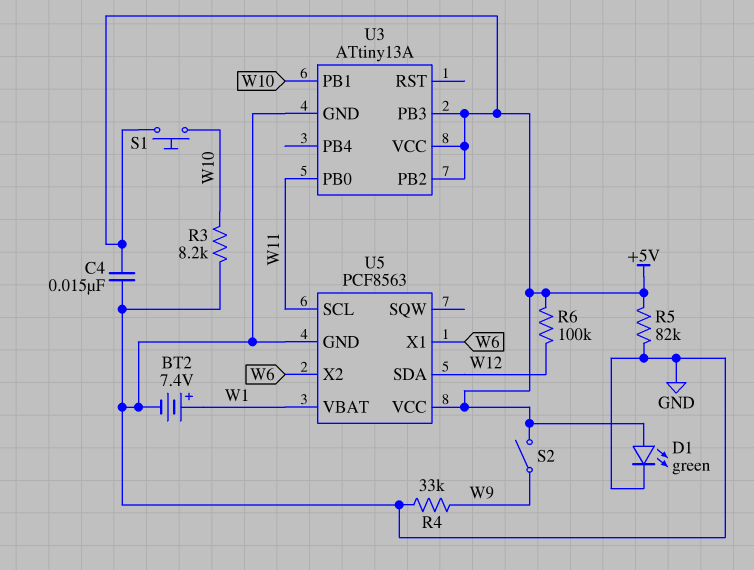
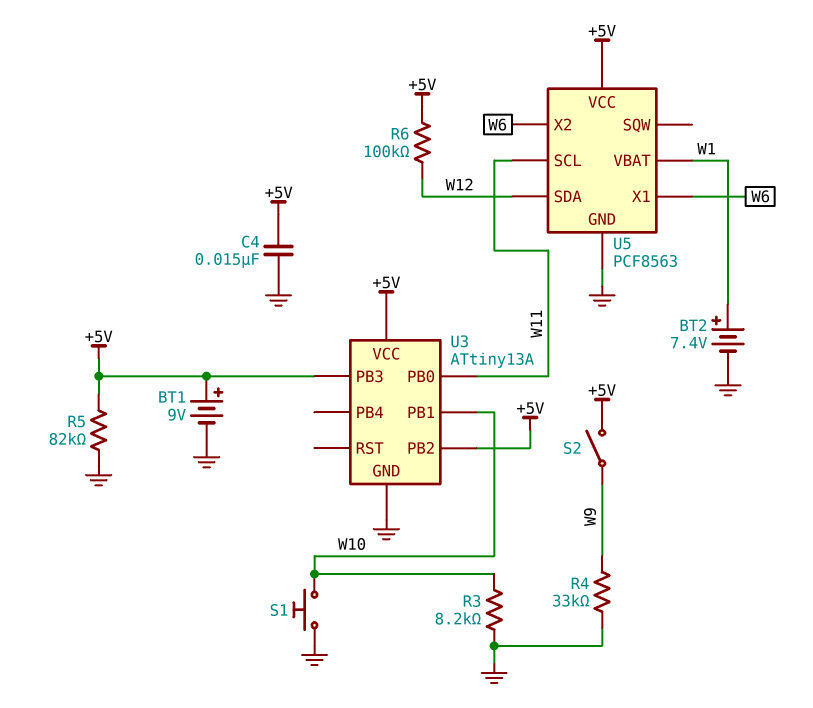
BT1: none -> 9V (plus +5V, minus GND)
D1: LED green (A +5V, K GND) -> none
S1: button (+5V, W10) -> button (GND, W10)

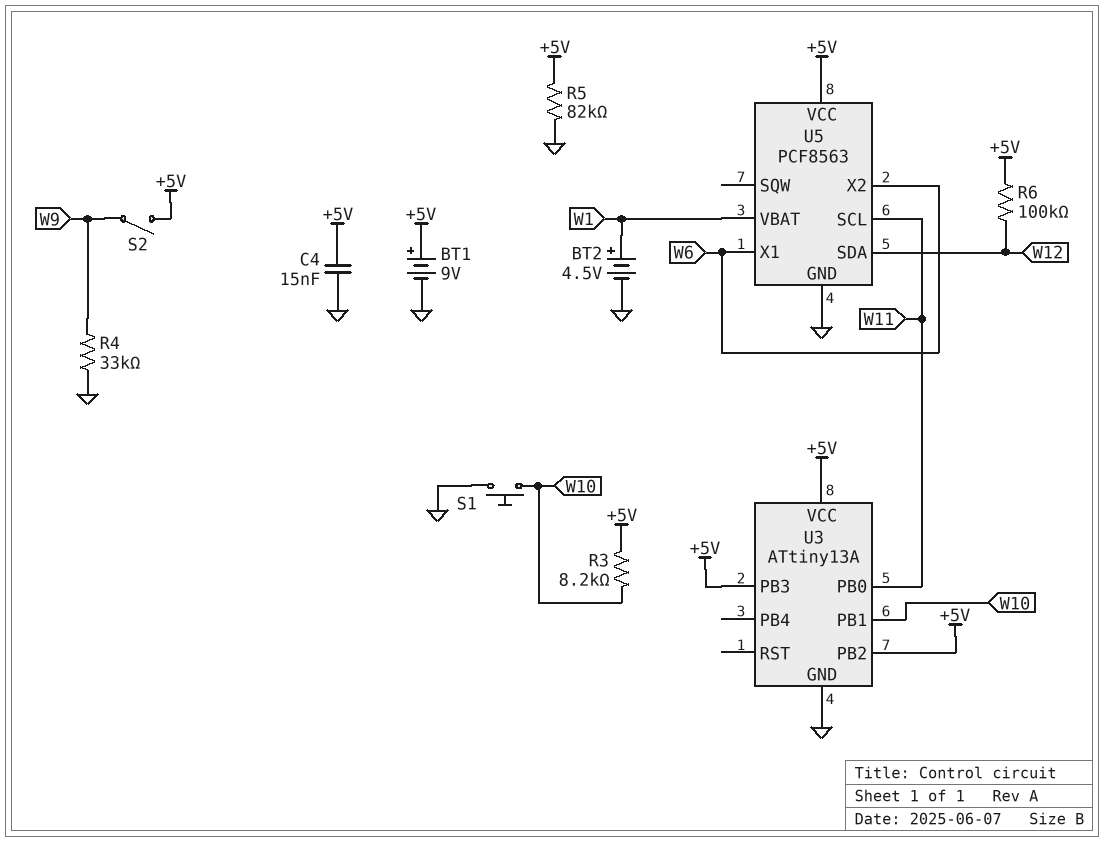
BT2: 7.4V (plus W1, minus GND) -> 4.5V (plus W1, minus GND)
R3: 8.2k (GND, W10) -> 8.2k (+5V, W10)

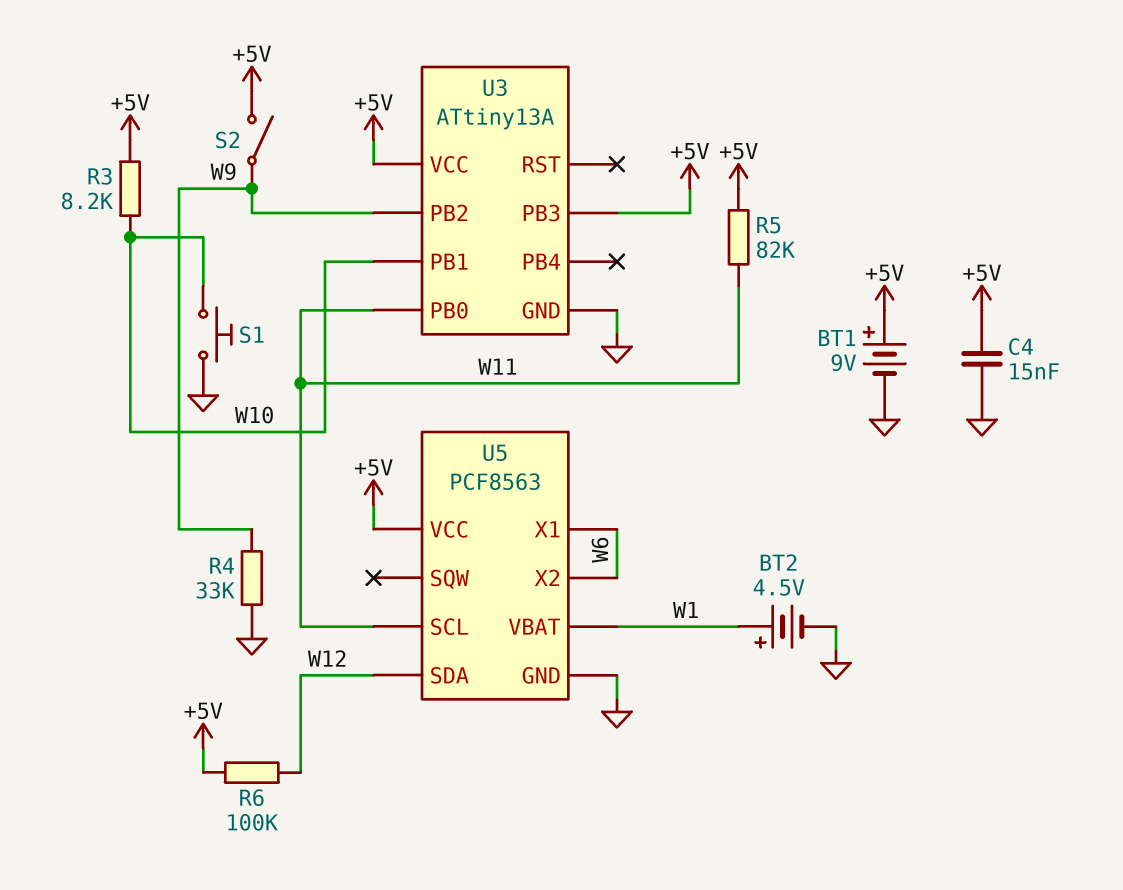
R5: 82k (+5V, GND) -> 82k (+5V, W11)
U3 pin PB2: +5V -> W9

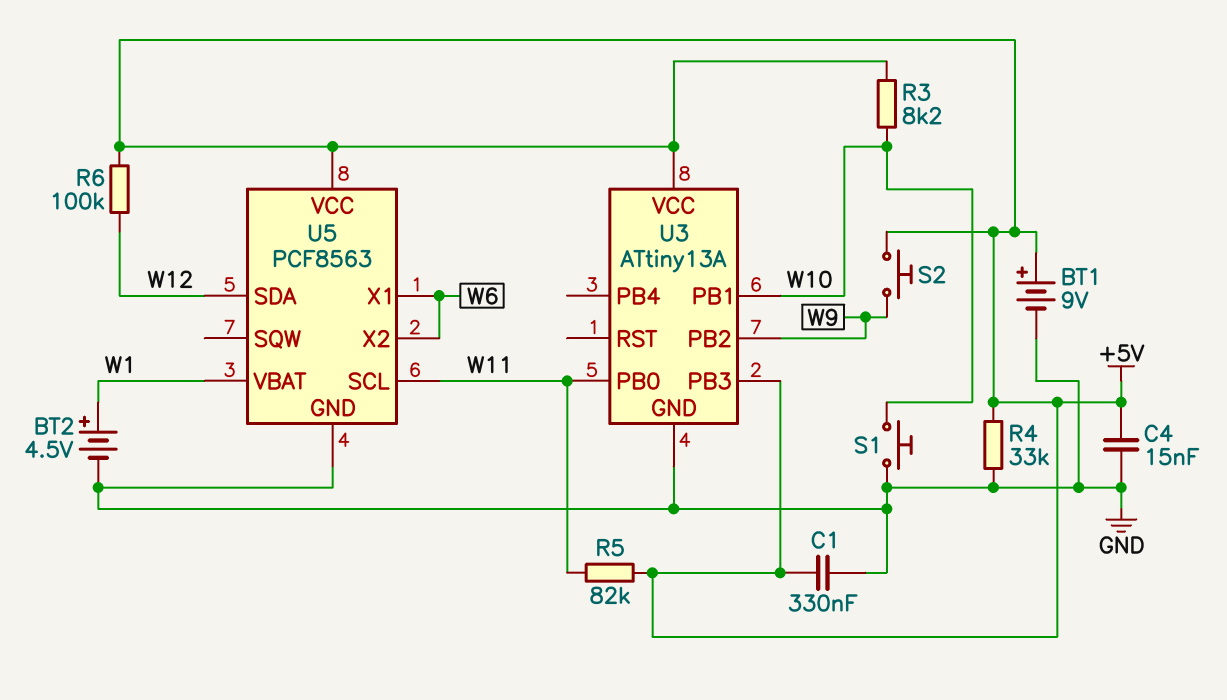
C1: none -> 330nF (+5V, GND)
R4: 33k (GND, W9) -> 33k (+5V, GND)
S2: switch (+5V, W9) -> button (+5V, W9)

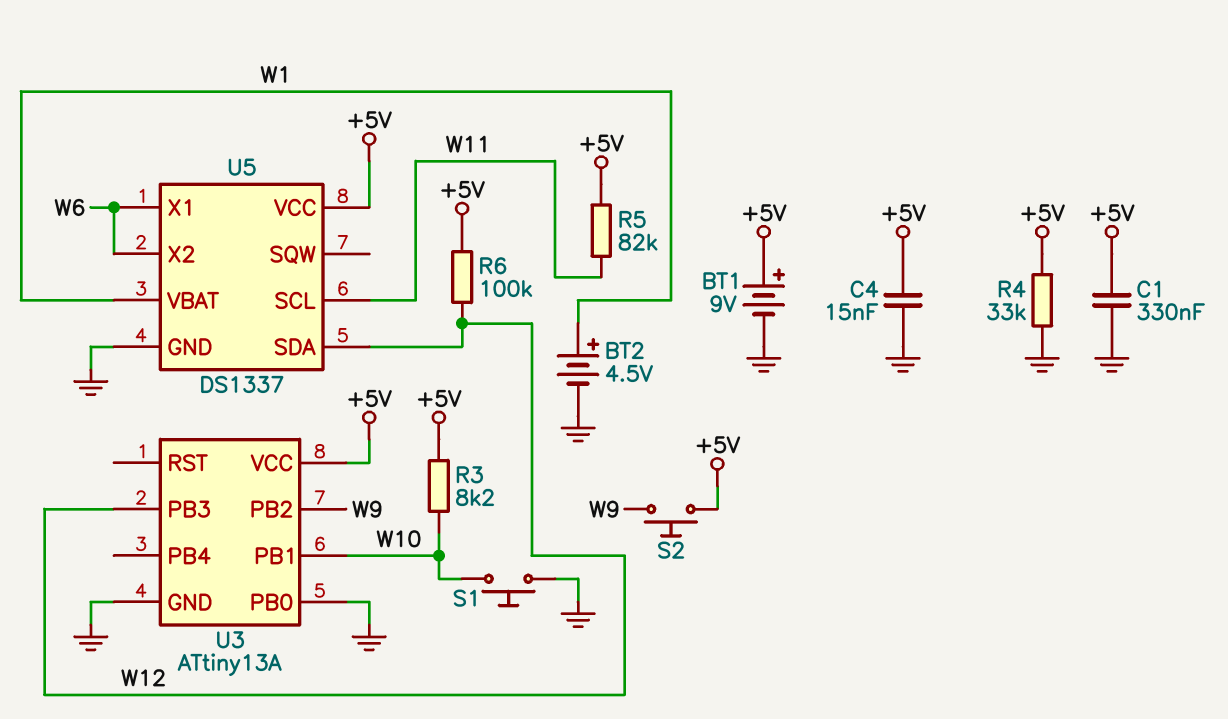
U3 pin PB0: W11 -> GND
U3 pin PB3: +5V -> W12
U5: PCF8563 -> DS1337

